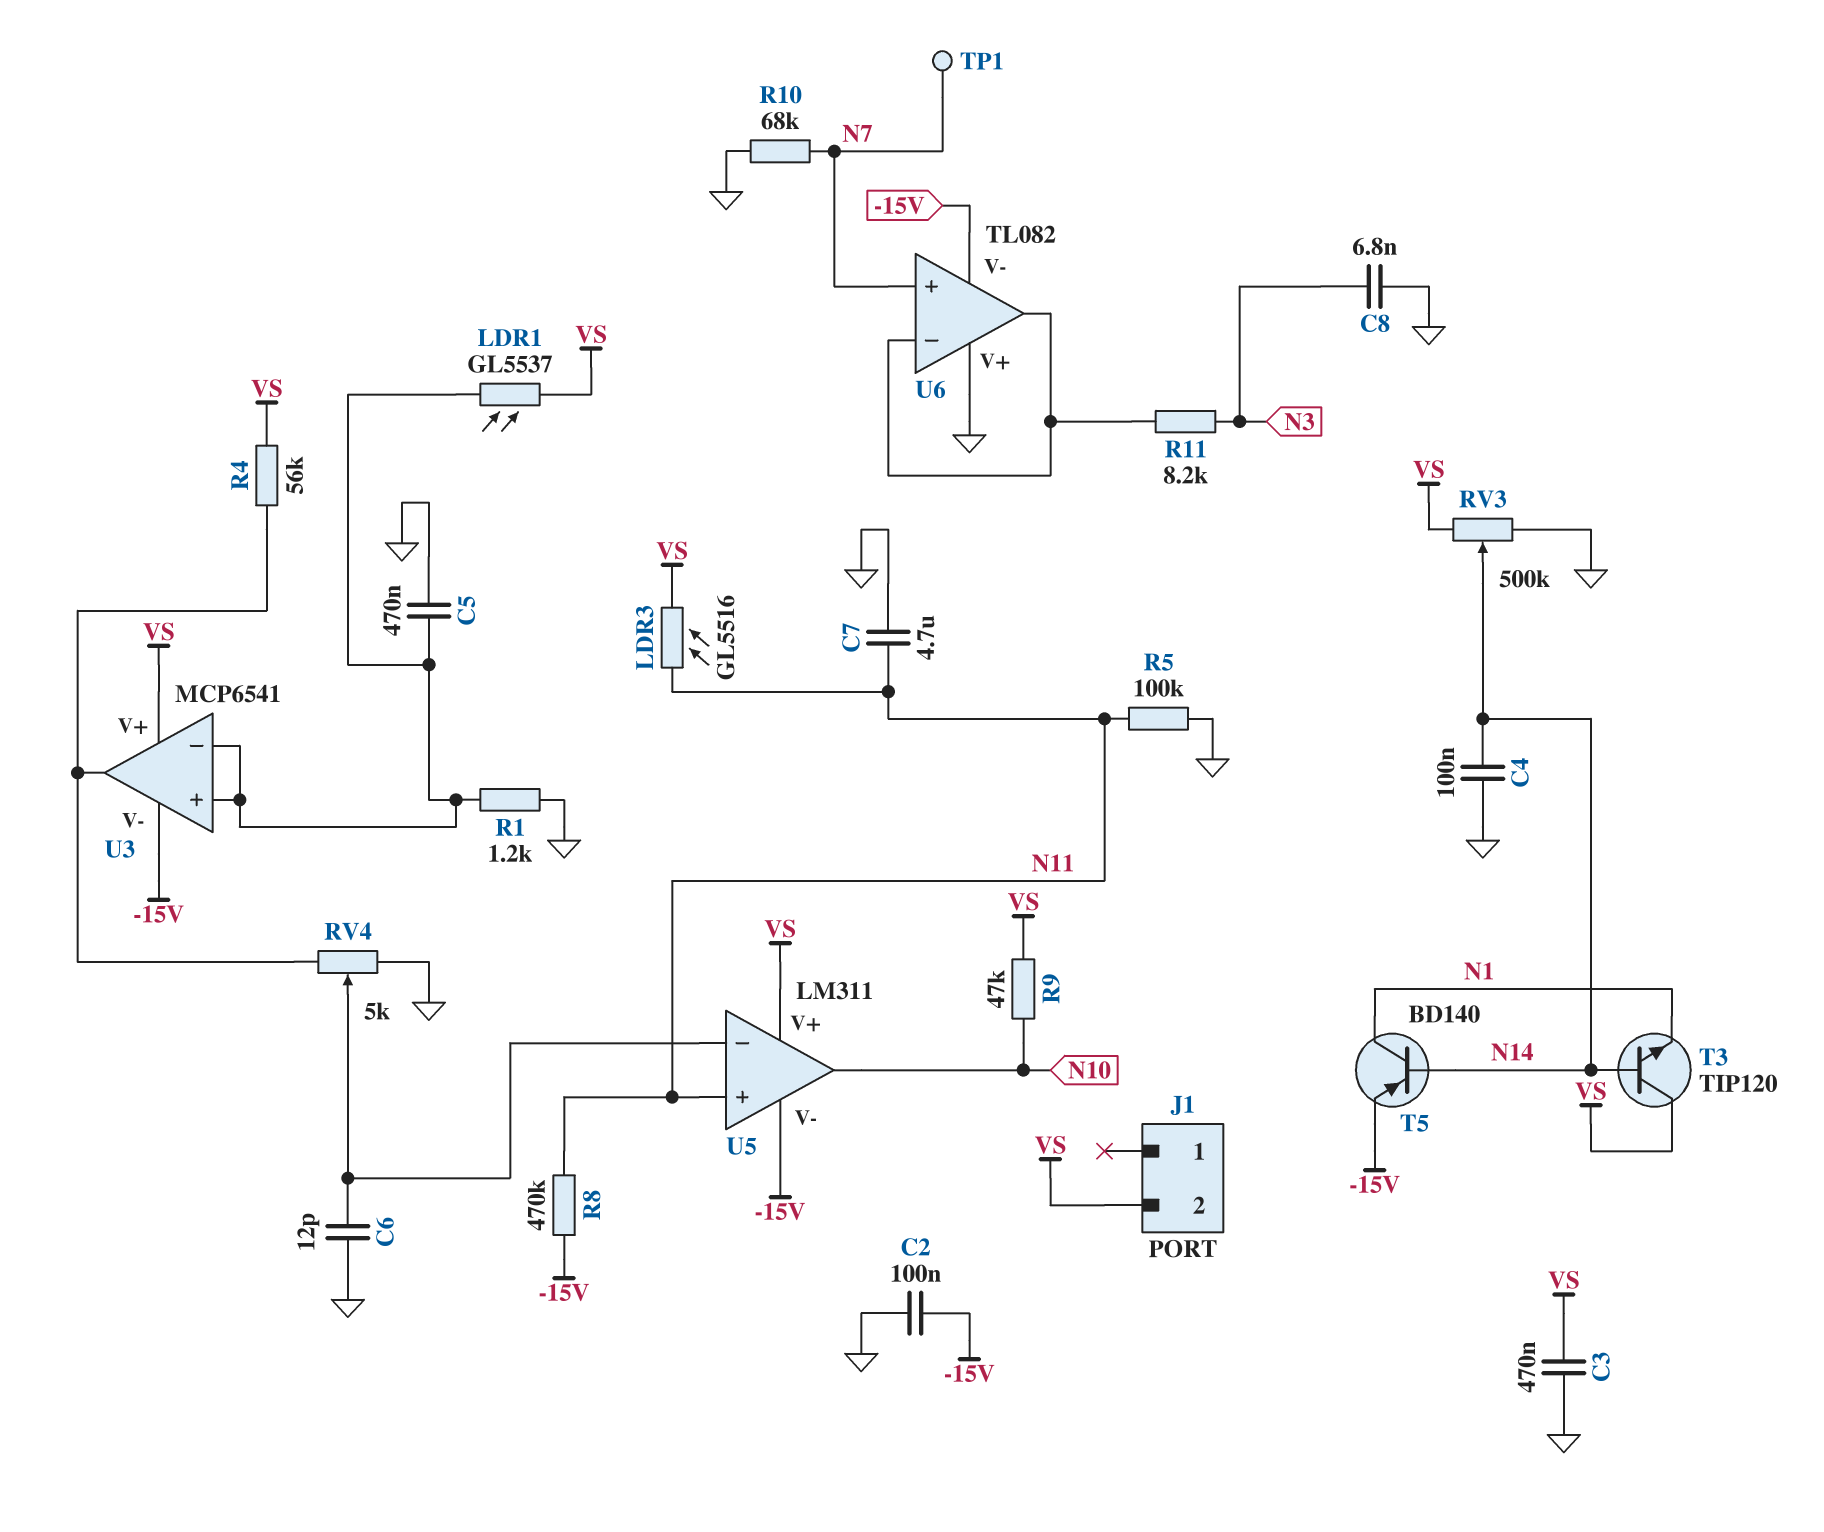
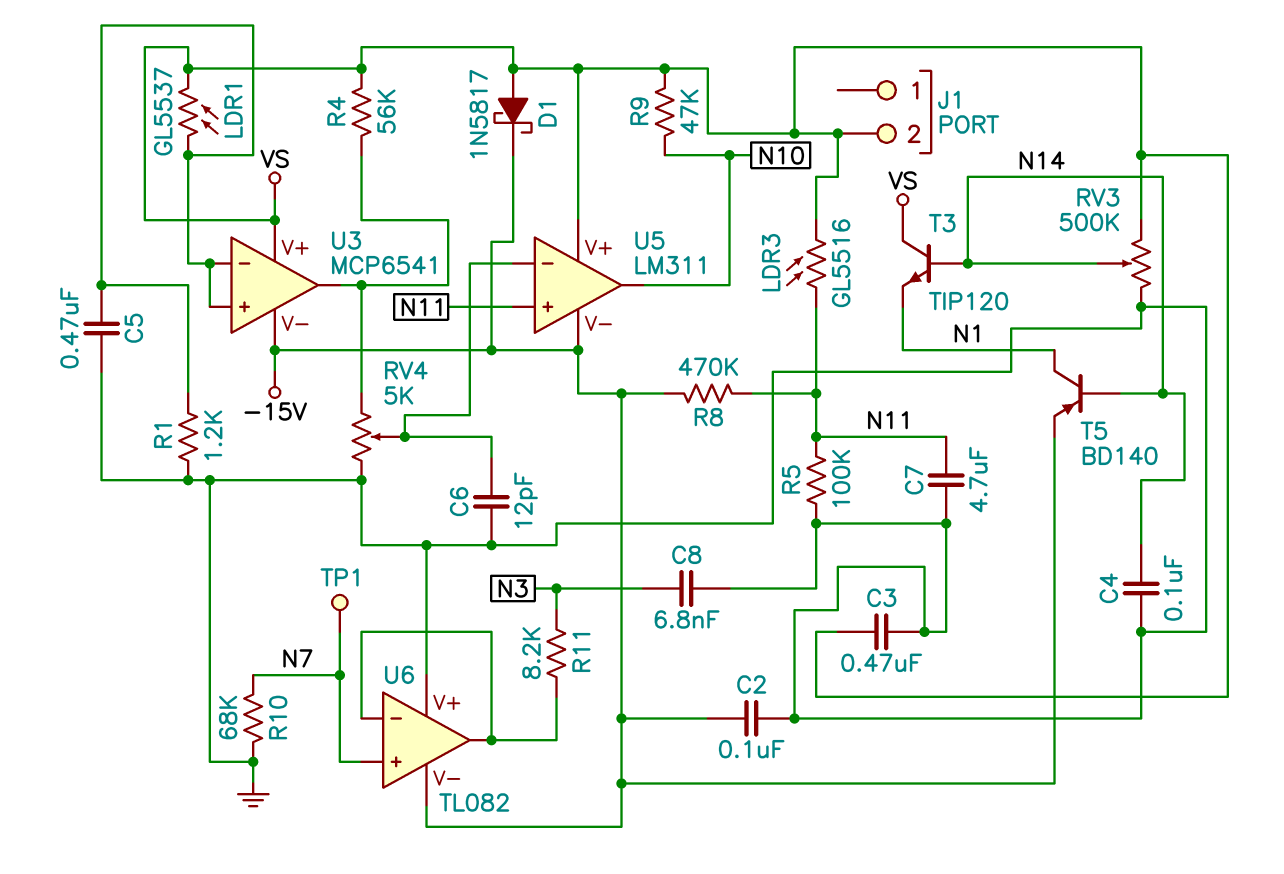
D1: none -> schottky 1N5817 (A VS, K -15V)

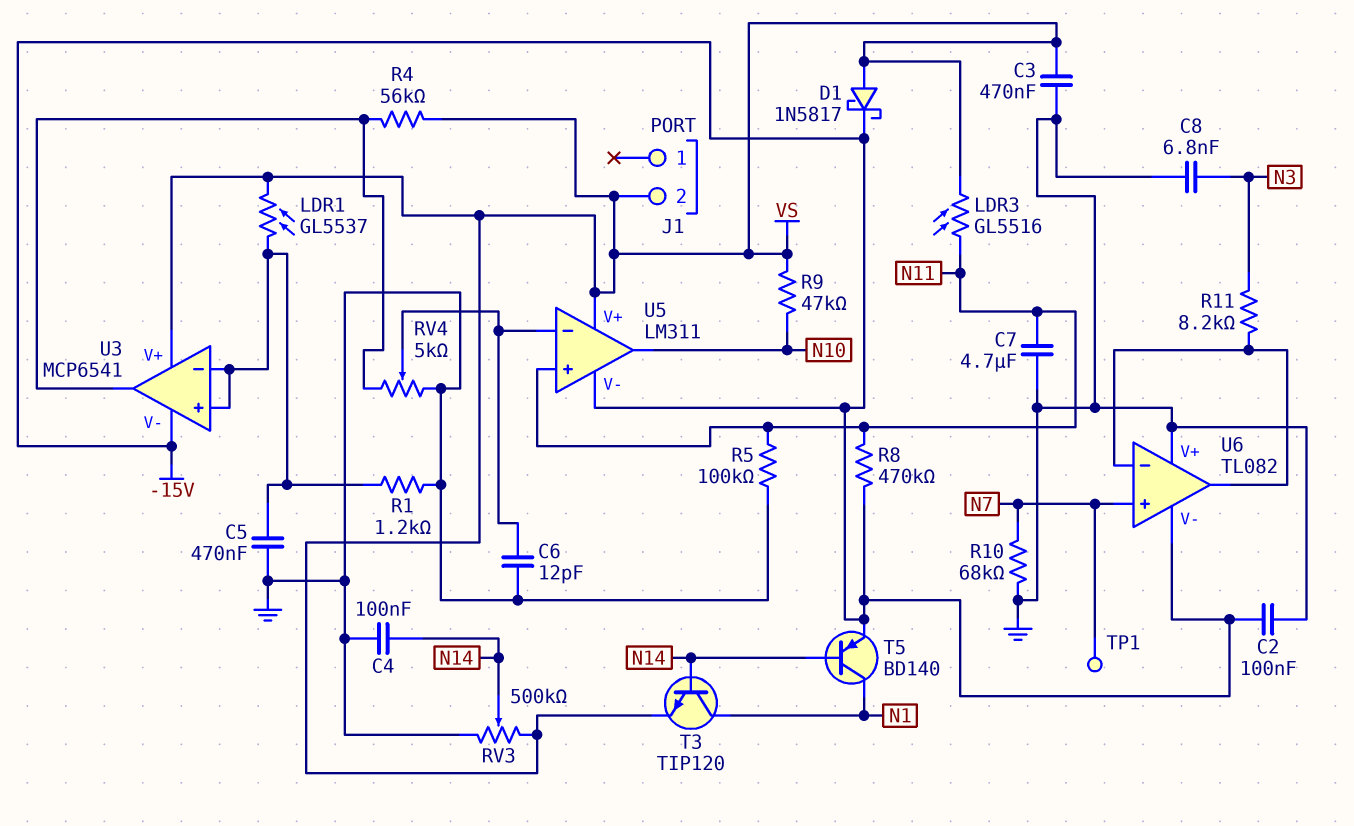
T3: NPN TIP120 (B N14, C VS, E N1) -> NPN TIP120 (B N14, C N1, E VS)

